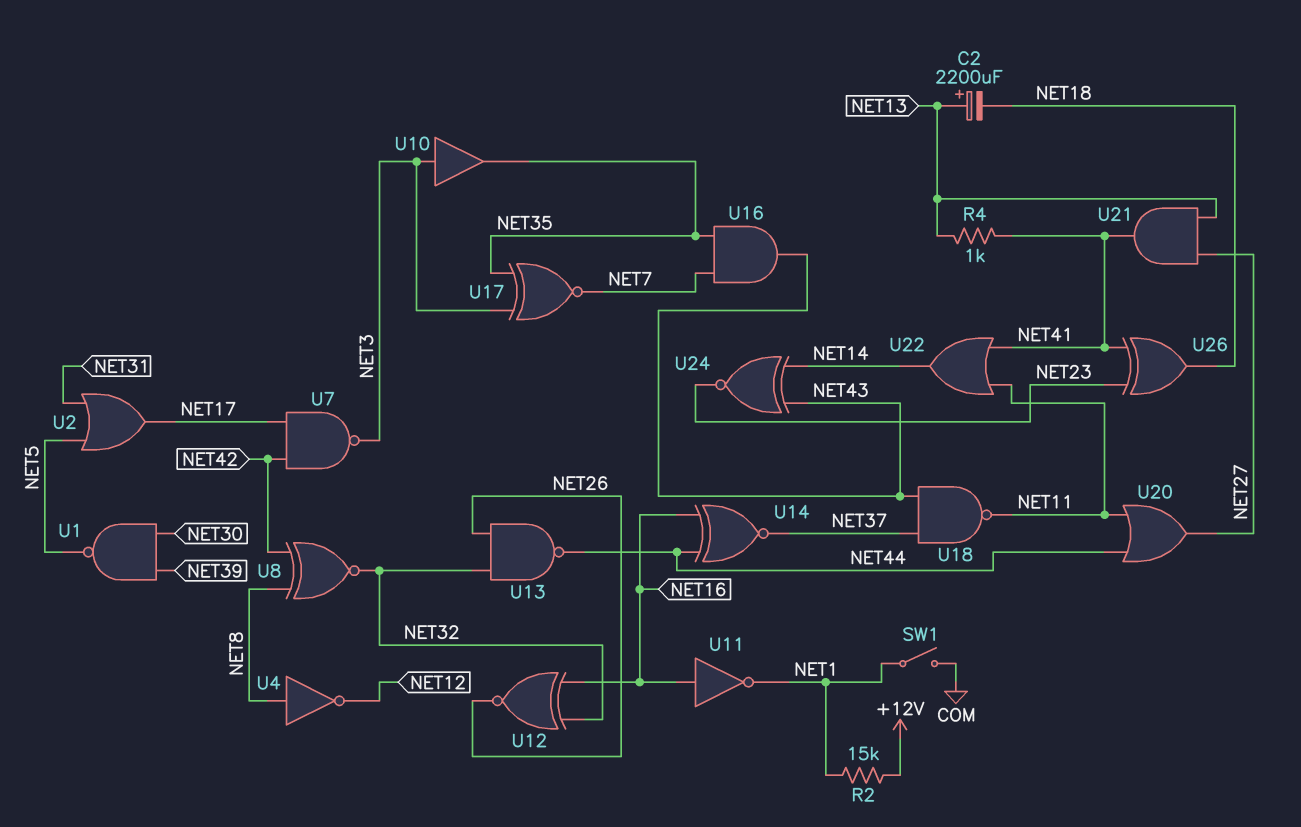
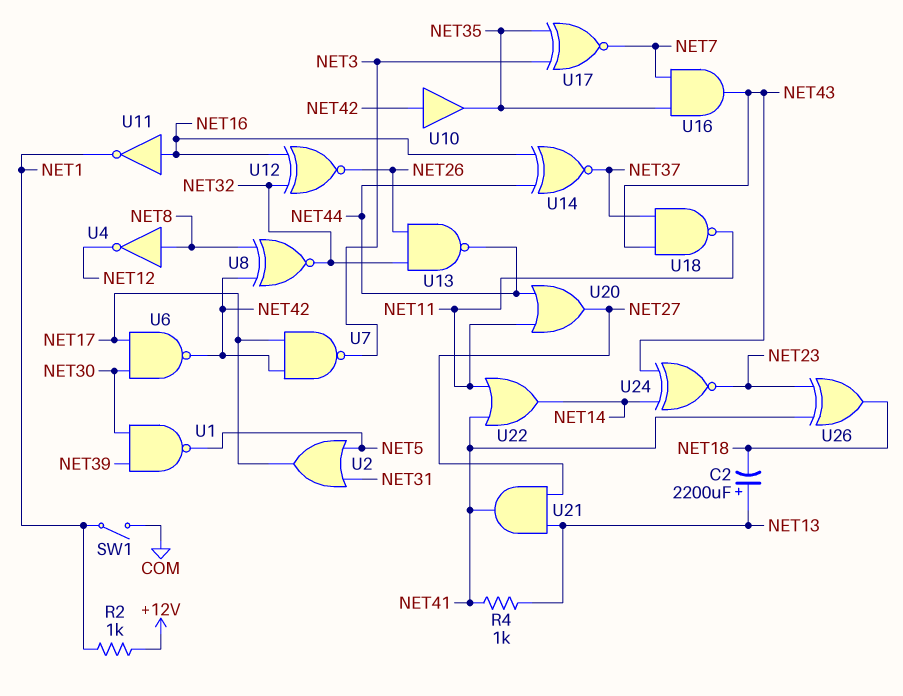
R2: 15k (+12V, NET1) -> 1k (+12V, NET1)
U6: none -> NAND (in NET17, in NET30, out NET42)
U10: buffer (in NET3, out NET35) -> buffer (in NET42, out NET35)

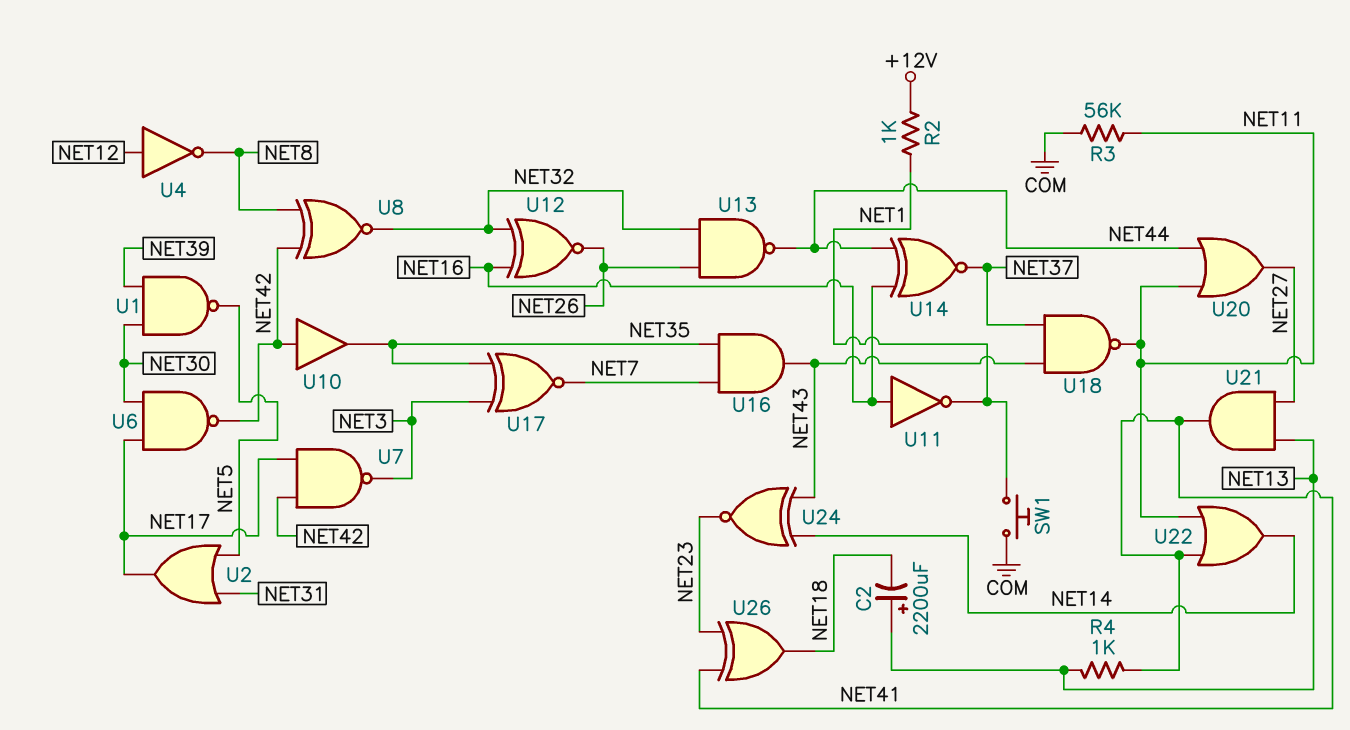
R3: none -> 56k (COM, NET11)
SW1: switch (COM, NET1) -> button (COM, NET1)
U4: NOT (in NET8, out NET12) -> NOT (in NET12, out NET8)

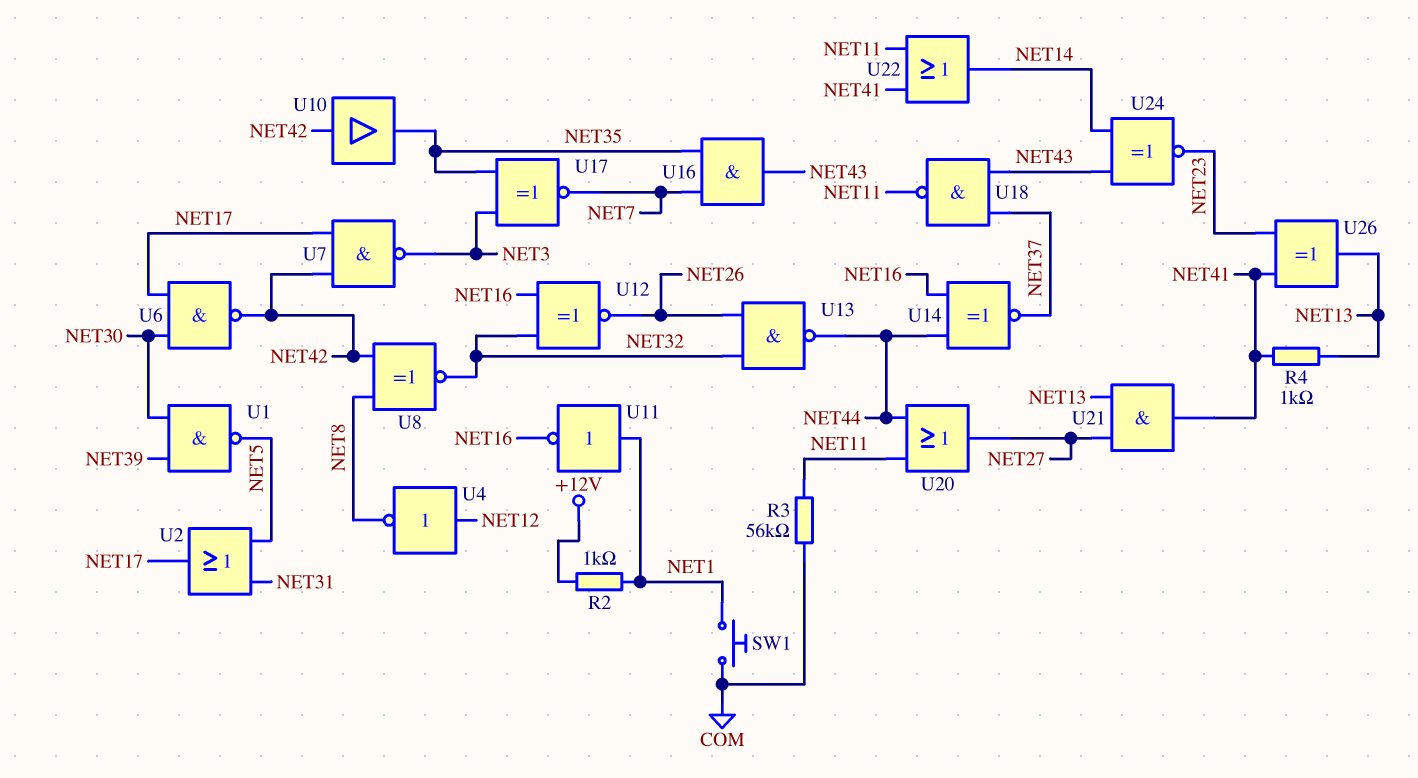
C2: 2200uF (plus NET13, minus NET18) -> none
U11: NOT (in NET16, out NET1) -> NOT (in NET1, out NET16)
U26: XOR (in NET23, in NET41, out NET18) -> XOR (in NET23, in NET41, out NET13)

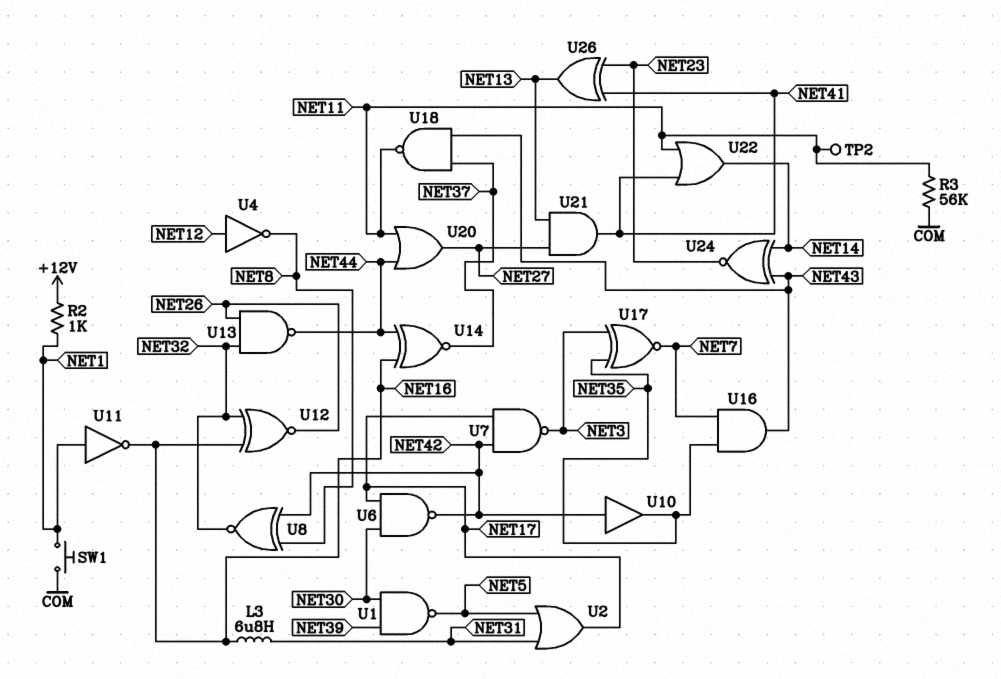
L3: none -> 6.8uH (NET16, NET31)
R4: 1k (NET13, NET41) -> none
TP2: none -> test point (NET11)

